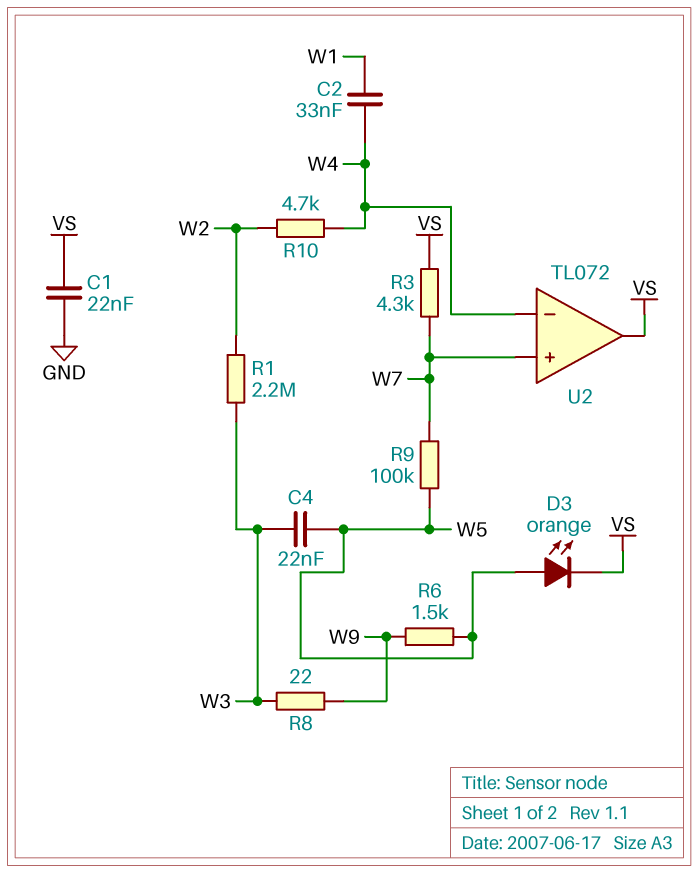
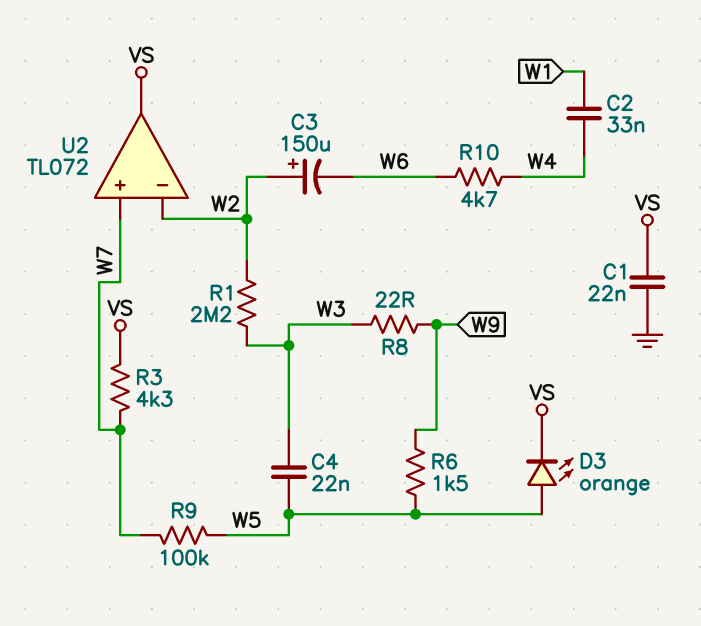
C3: none -> 150uF (plus W2, minus W6)
R10: 4.7k (W2, W4) -> 4.7k (W4, W6)
U2 pin in-: W4 -> W2

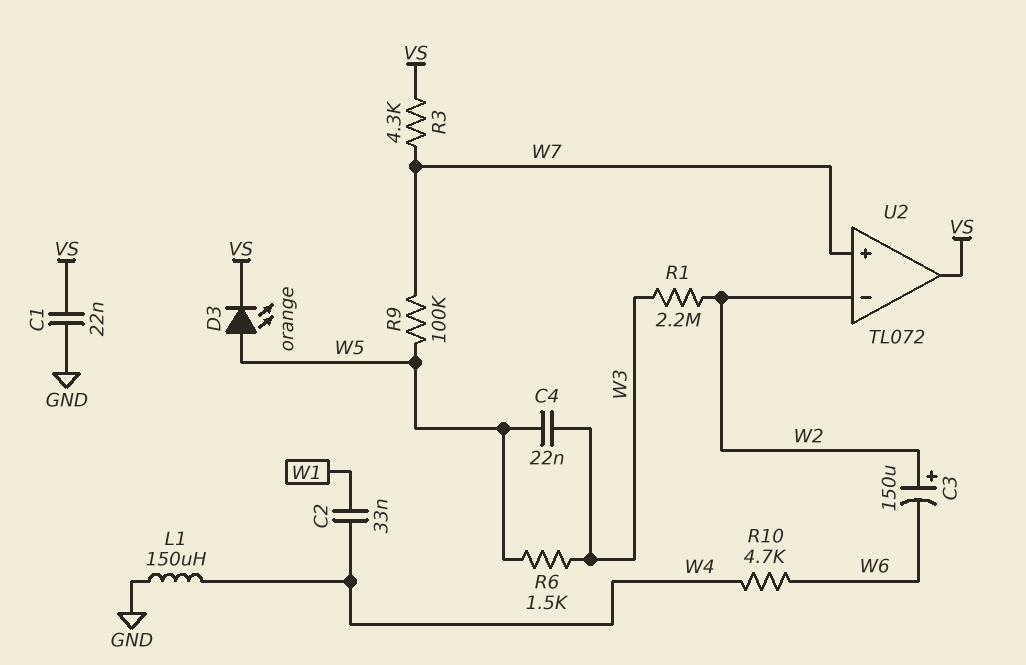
L1: none -> 150uH (GND, W4)
R6: 1.5k (W5, W9) -> 1.5k (W3, W5)
R8: 22 (W3, W9) -> none

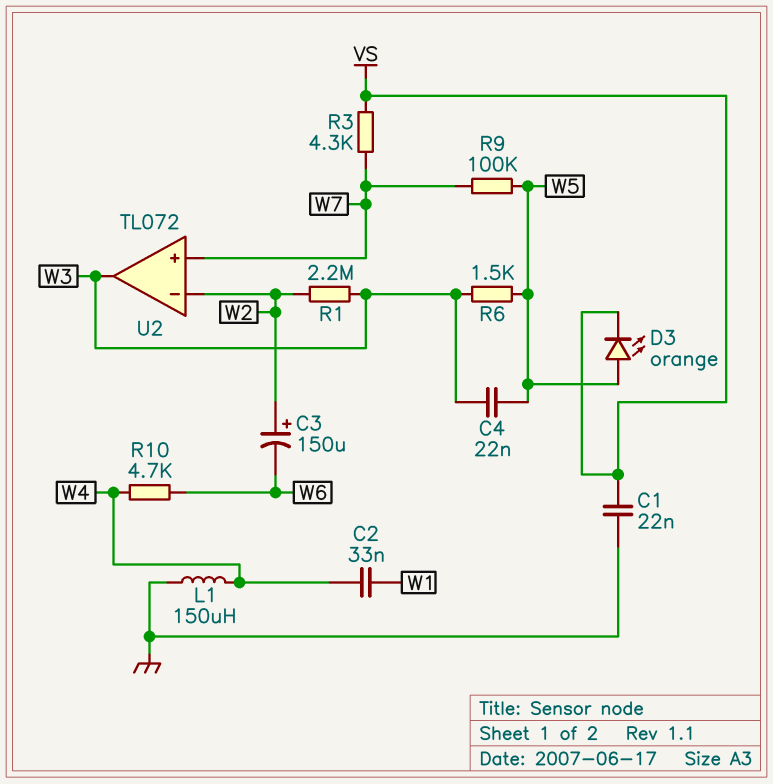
U2 pin out: VS -> W3

